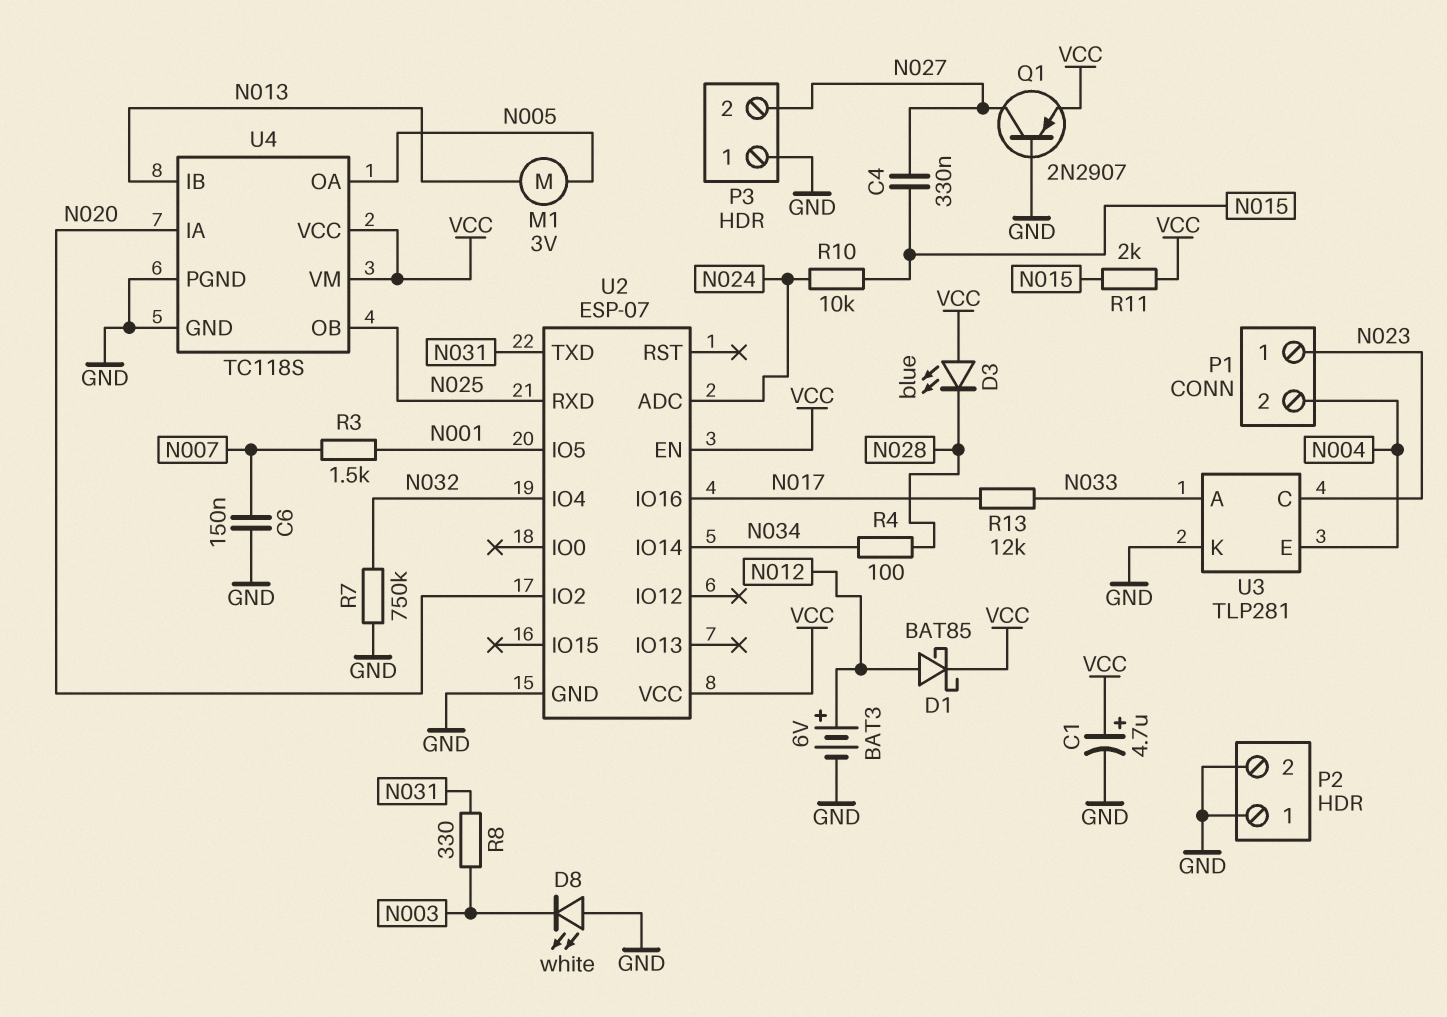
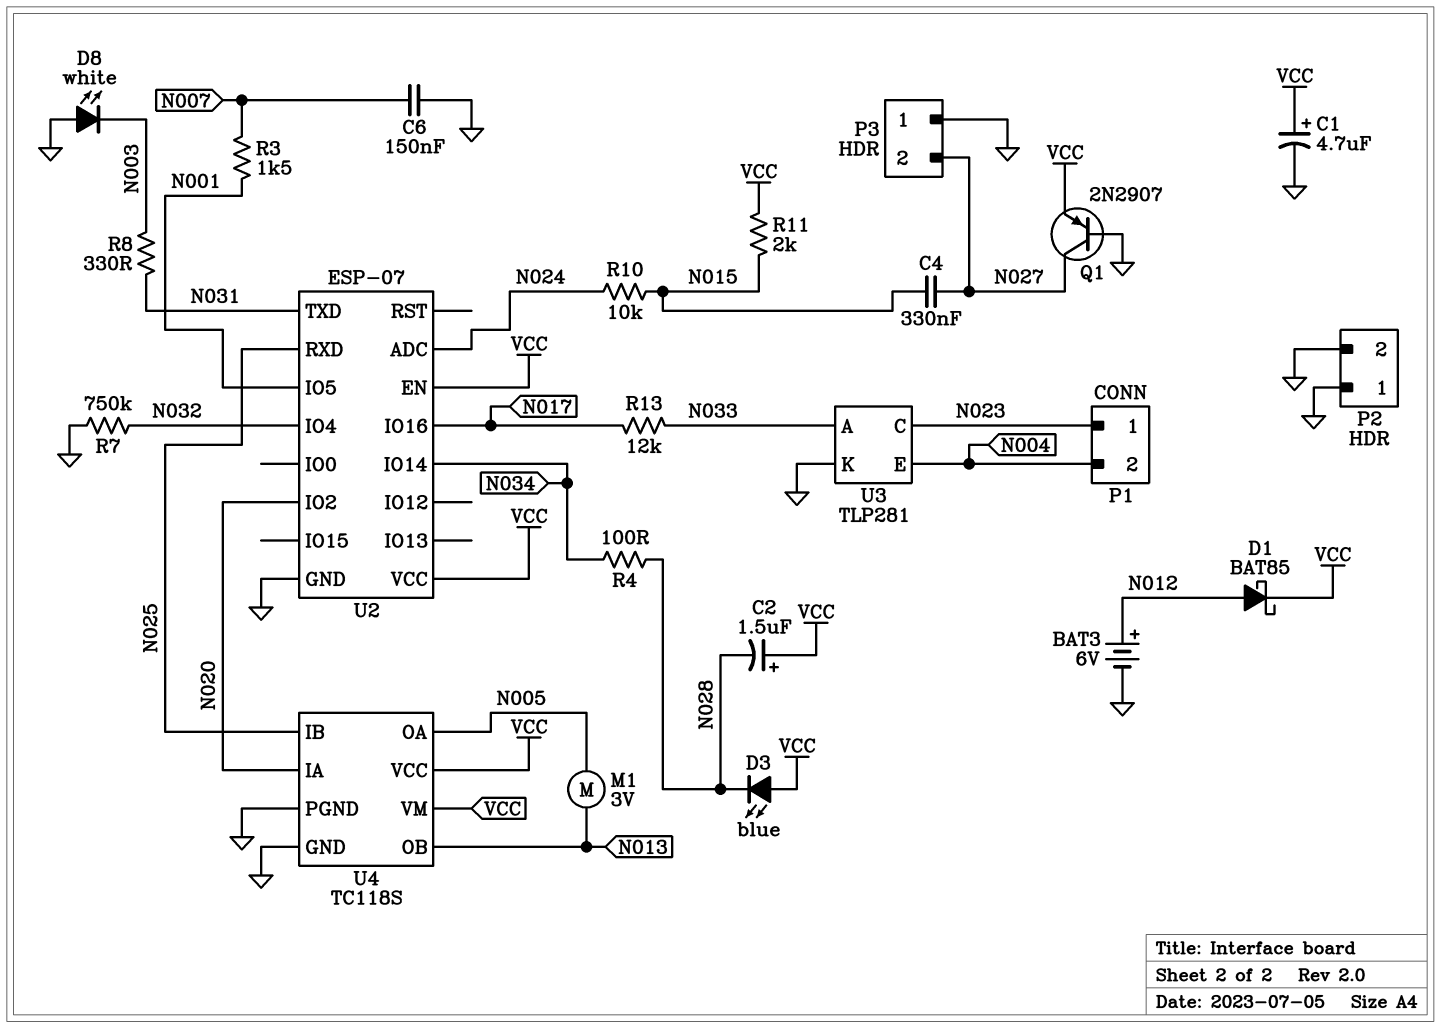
C2: none -> 1.5uF (plus VCC, minus N028)
U4 pin IB: N013 -> N025
U4 pin OB: N025 -> N013

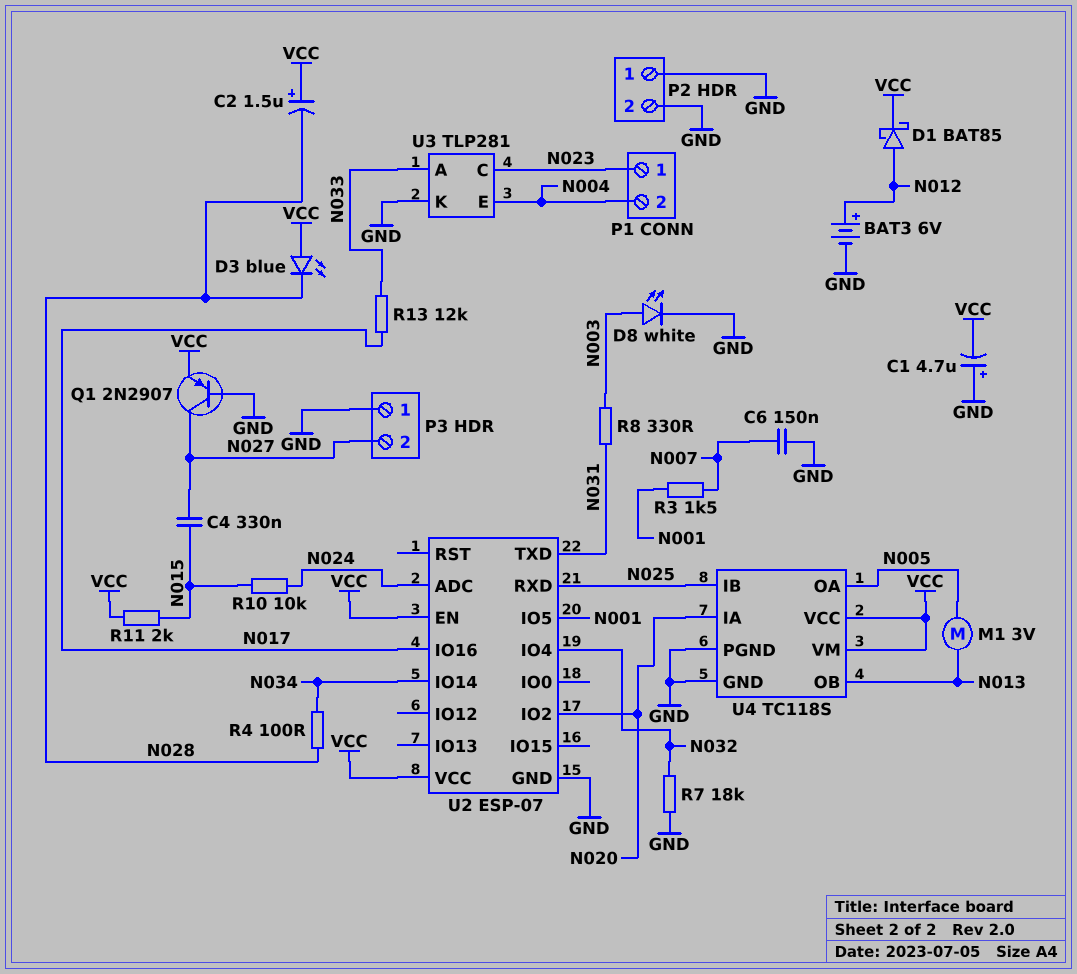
C1: 4.7uF (plus VCC, minus GND) -> 4.7uF (plus GND, minus VCC)
D8: LED white (A GND, K N003) -> LED white (A N003, K GND)
R7: 750k (GND, N032) -> 18k (GND, N032)

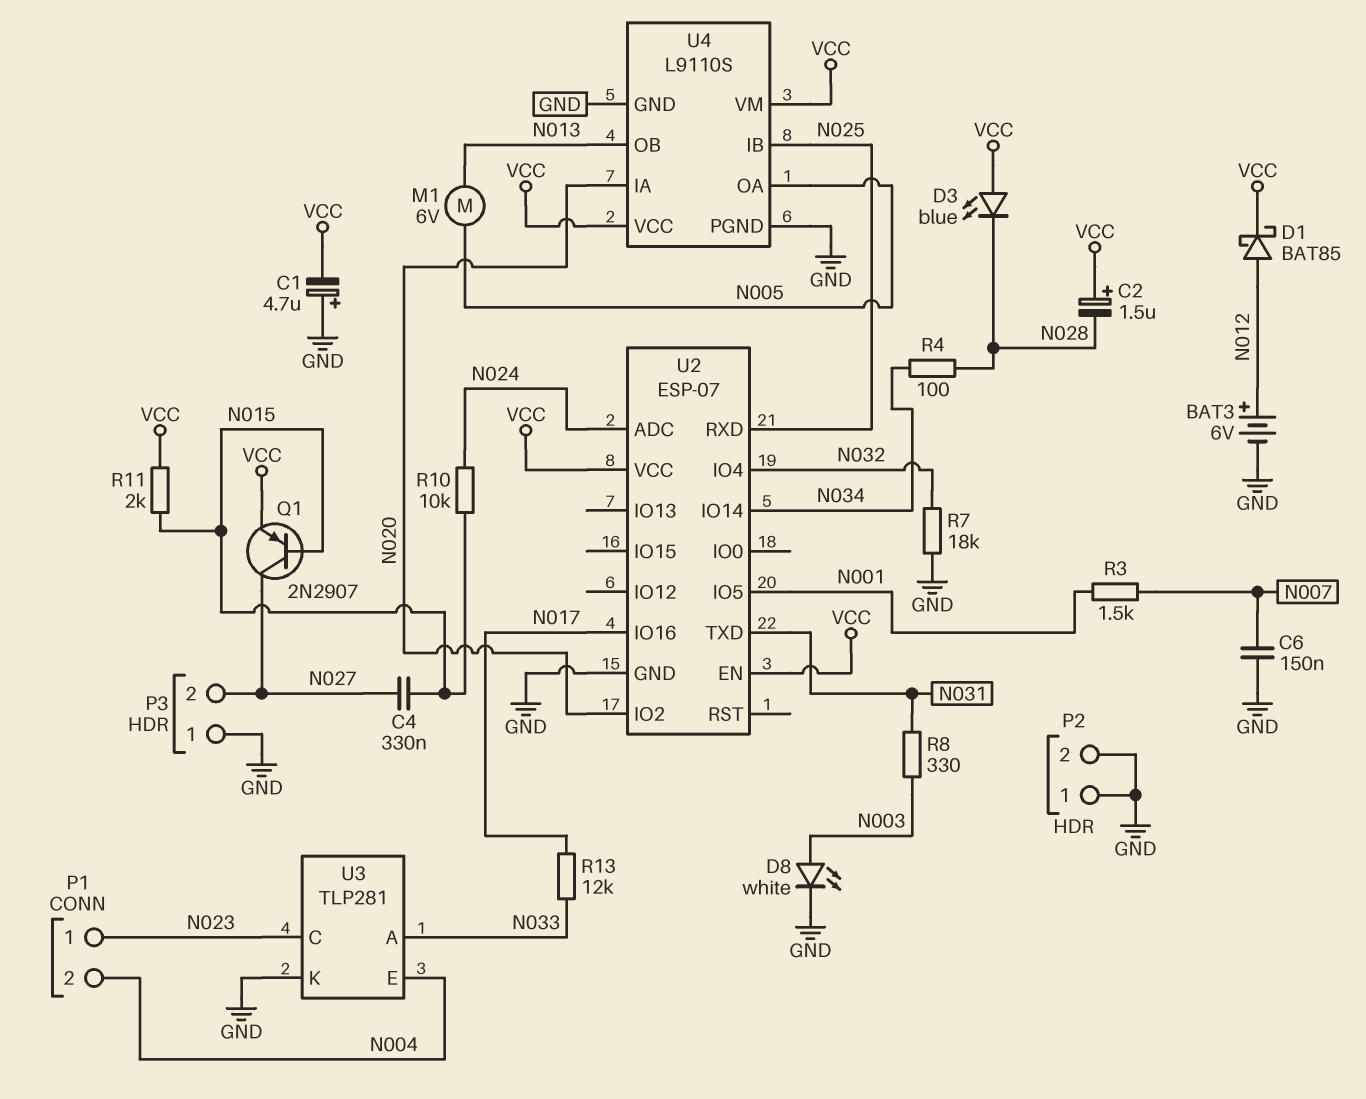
M1: motor 3V (N005, N013) -> motor 6V (N005, N013)
Q1: PNP 2N2907 (B GND, C N027, E VCC) -> PNP 2N2907 (B N015, C N027, E VCC)
U4: TC118S -> L9110S

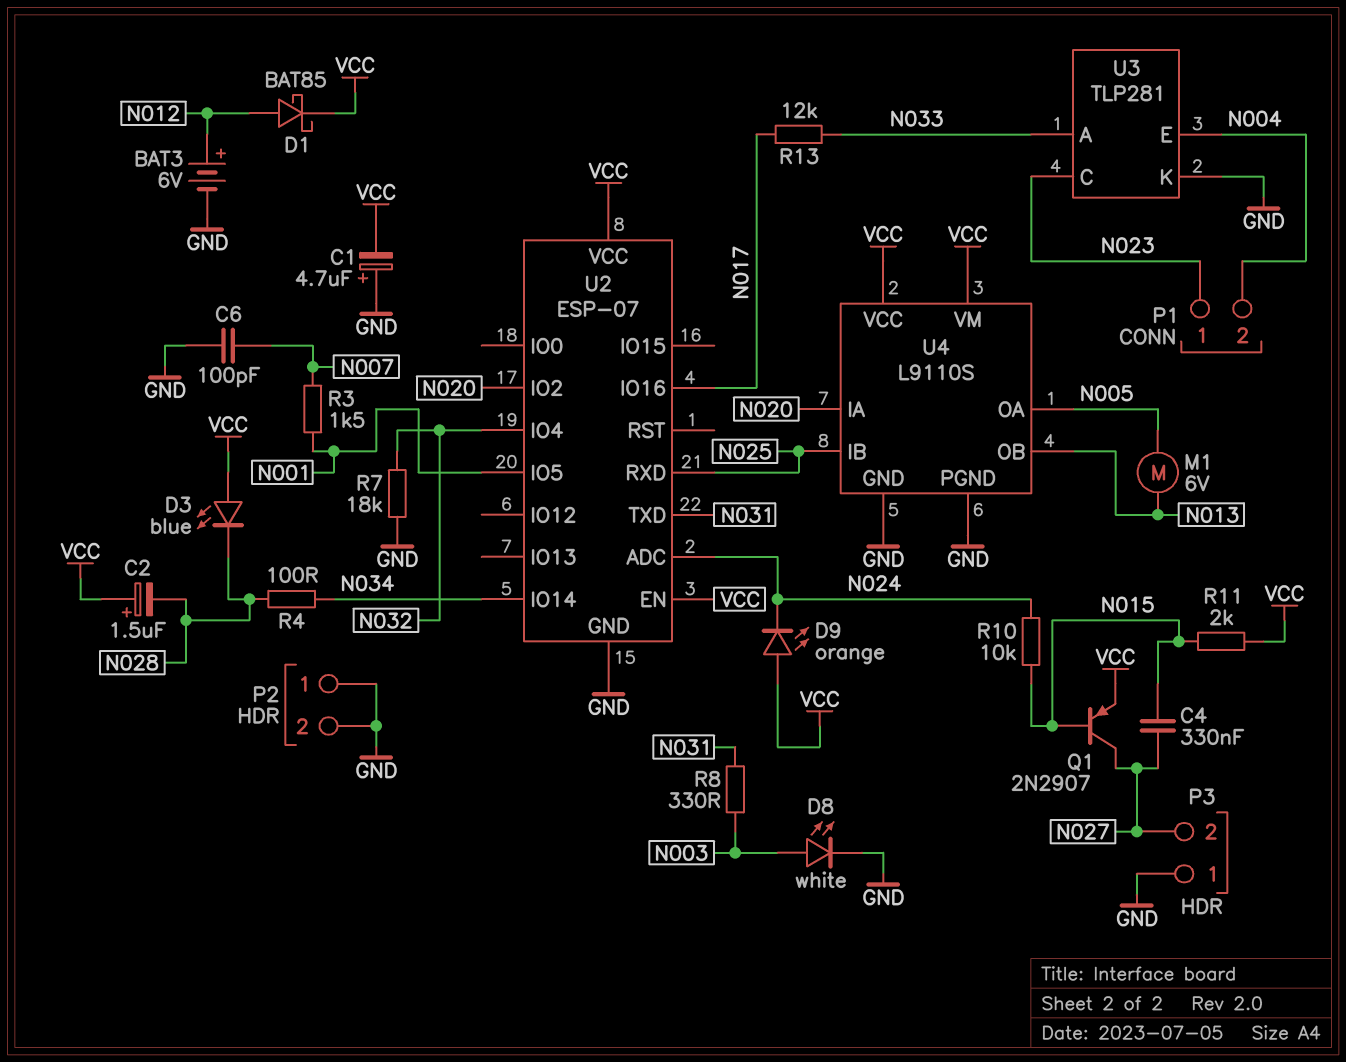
C6: 150nF (GND, N007) -> 100pF (GND, N007)
D9: none -> LED orange (A VCC, K N024)

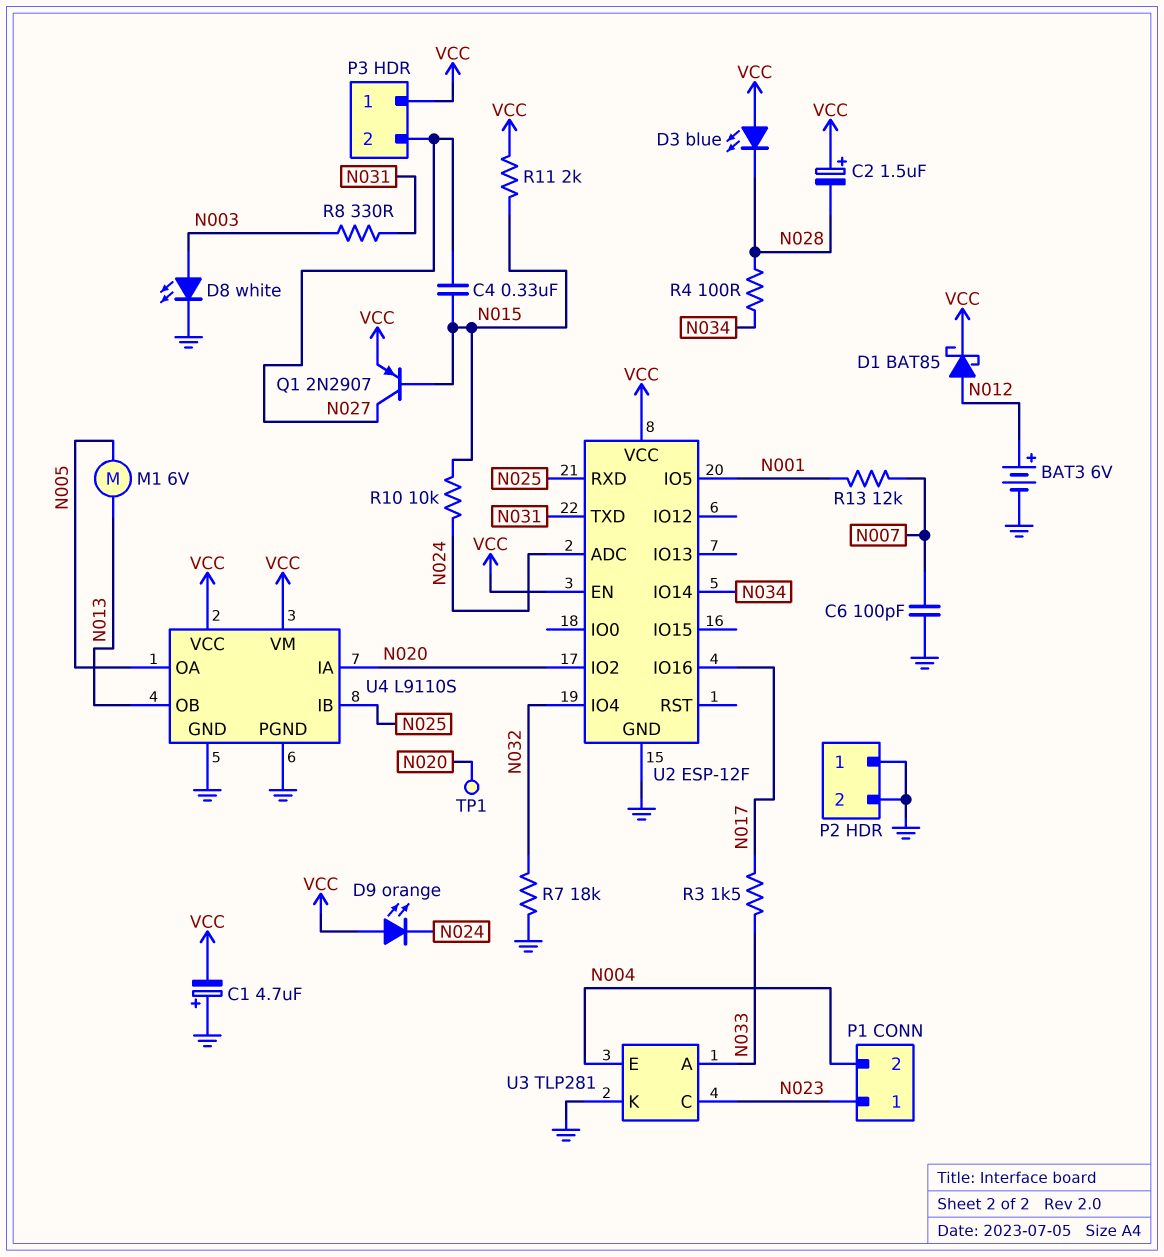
P3 pin 1: GND -> VCC
R3: 1.5k (N001, N007) -> 1.5k (N017, N033)
R13: 12k (N017, N033) -> 12k (N001, N007)
TP1: none -> test point (N020)
U2: ESP-07 -> ESP-12F

